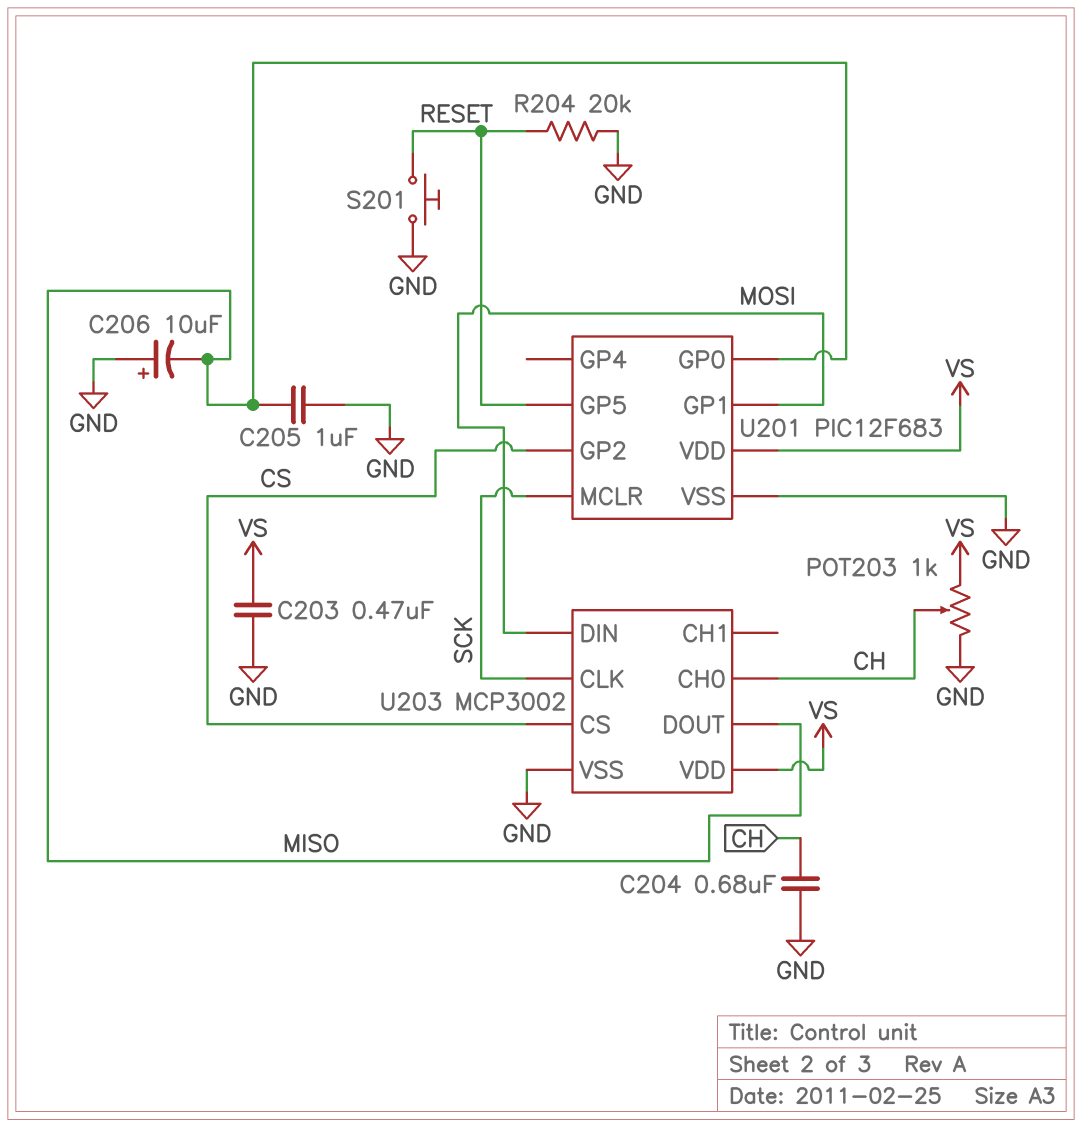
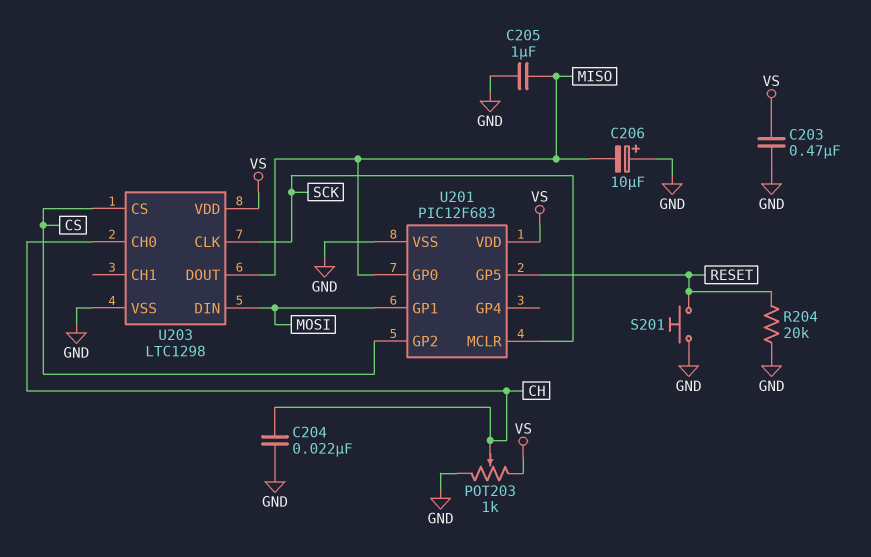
C204: 680nF (CH, GND) -> 22nF (CH, GND)
U203: MCP3002 -> LTC1298

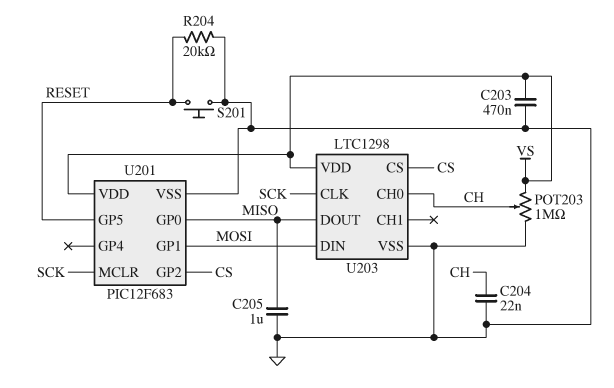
C206: 10uF (plus GND, minus MISO) -> none
POT203: 1k (GND, VS, wiper CH) -> 1M (GND, VS, wiper CH)

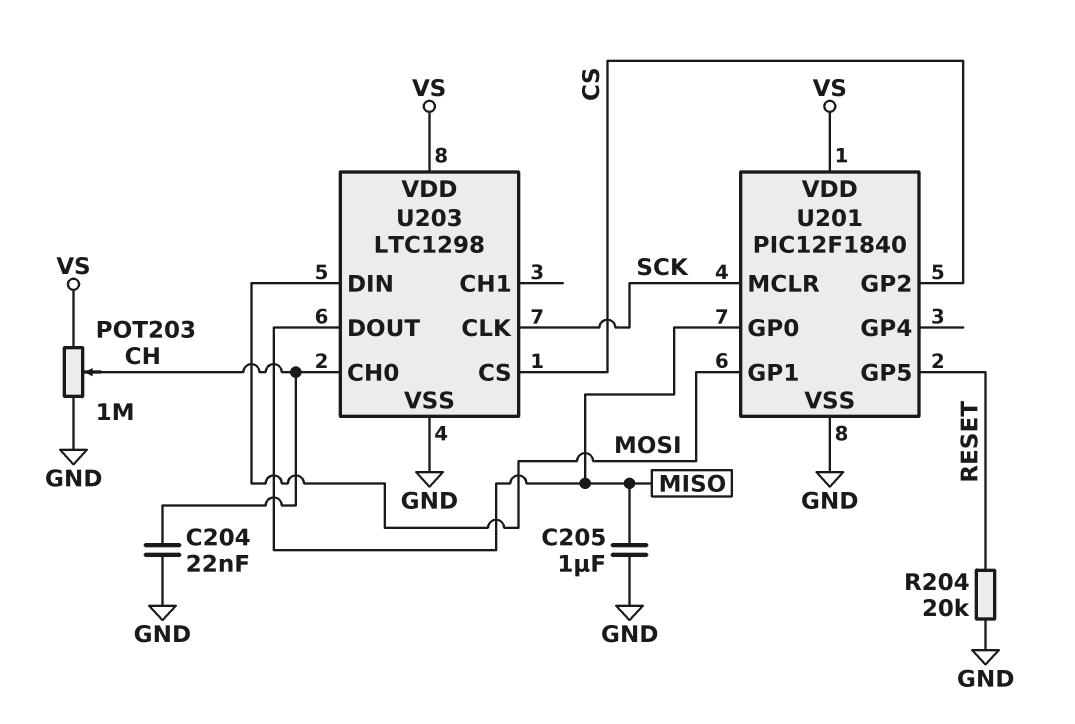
C203: 470nF (GND, VS) -> none
S201: button (GND, RESET) -> none
U201: PIC12F683 -> PIC12F1840

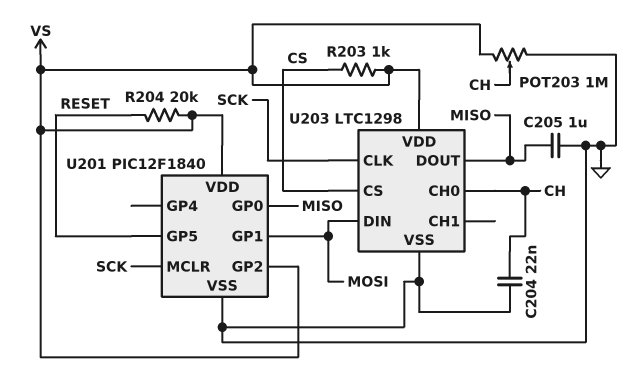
R203: none -> 1k (CS, VS)
R204: 20k (GND, RESET) -> 20k (RESET, VS)
U201 pin GP2: CS -> VS

